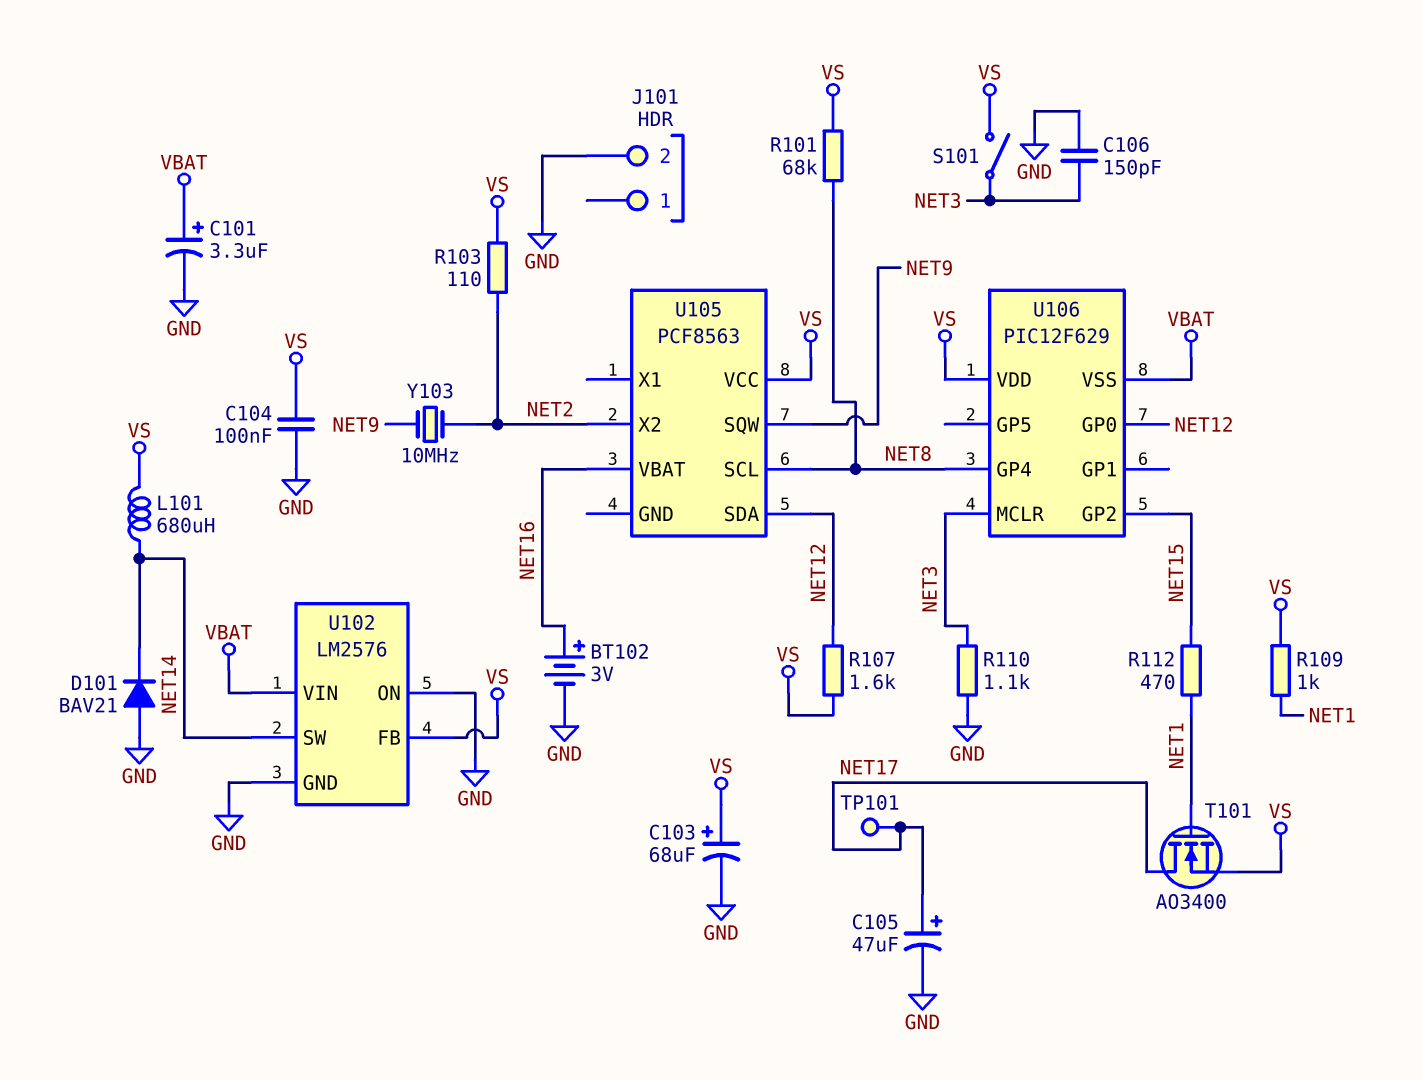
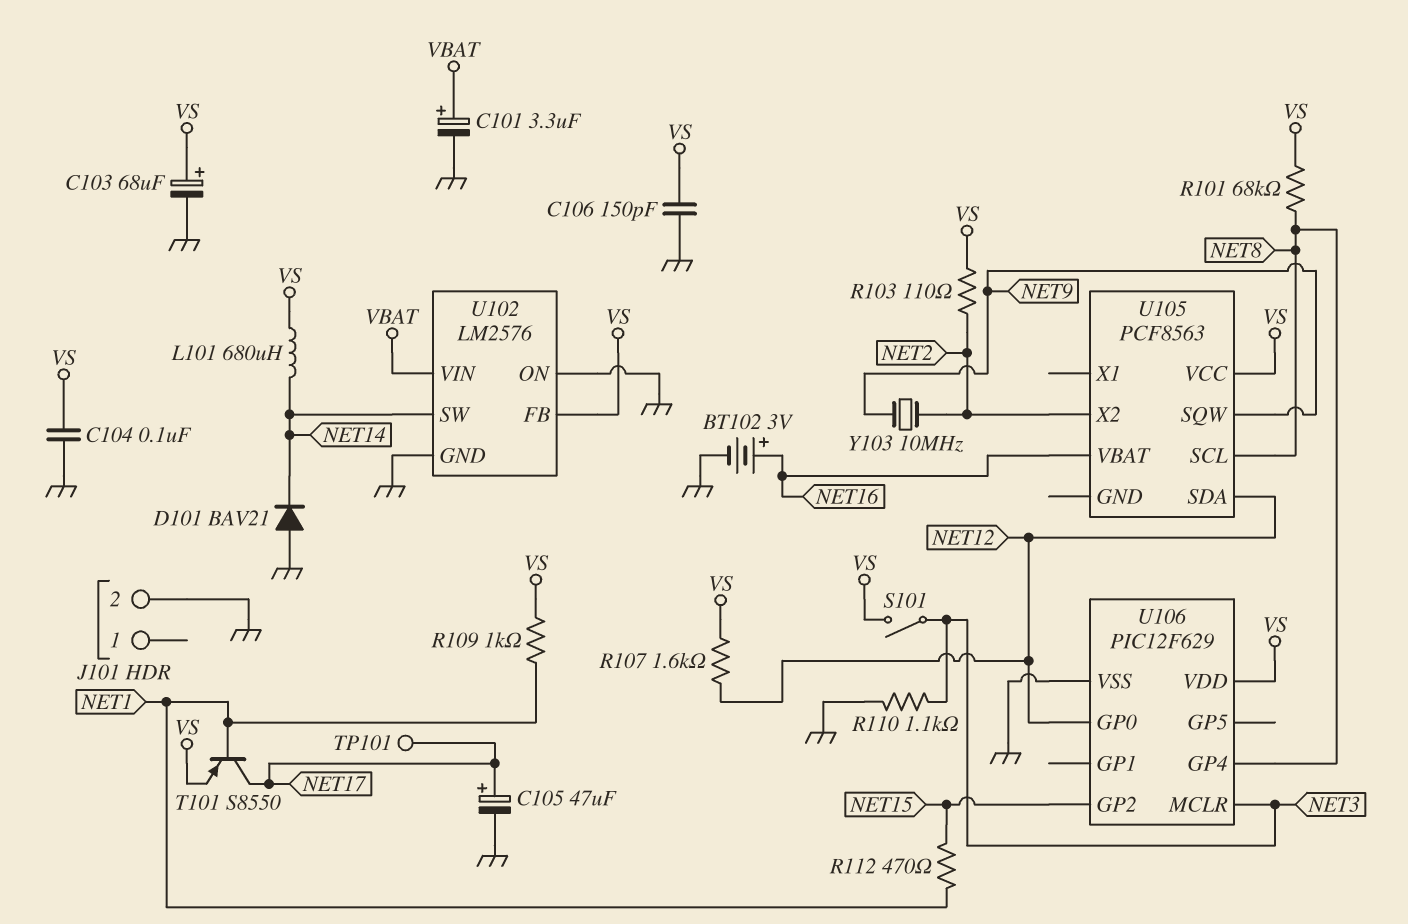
C106: 150pF (GND, NET3) -> 150pF (GND, VS)
T101: NMOS AO3400 (G NET1, D NET17, S VS) -> PNP S8550 (B NET1, C NET17, E VS)
U106 pin VSS: VBAT -> GND

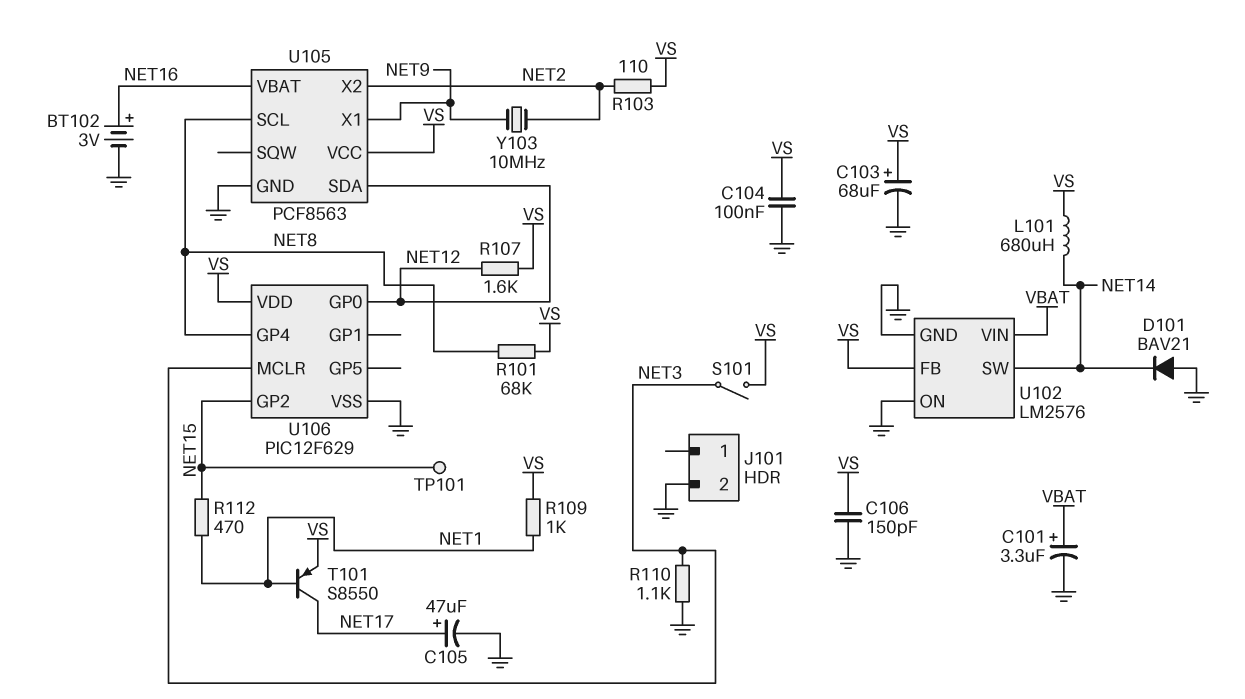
TP101: test point (NET17) -> test point (NET15)
U105 pin GND: none -> GND
U105 pin SQW: NET9 -> none
U105 pin X1: none -> NET9

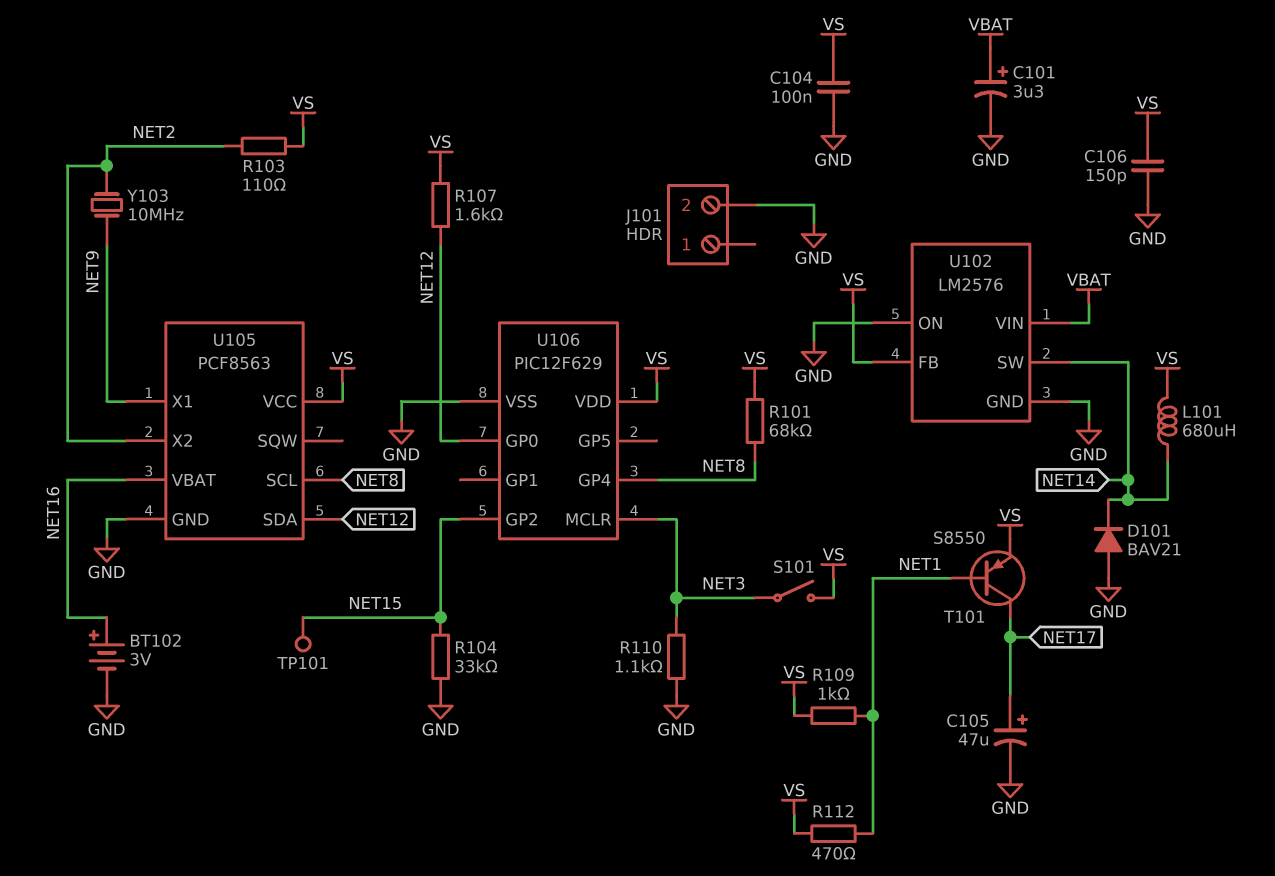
C103: 68uF (plus VS, minus GND) -> none
R104: none -> 33k (GND, NET15)
R112: 470 (NET1, NET15) -> 470 (NET1, VS)

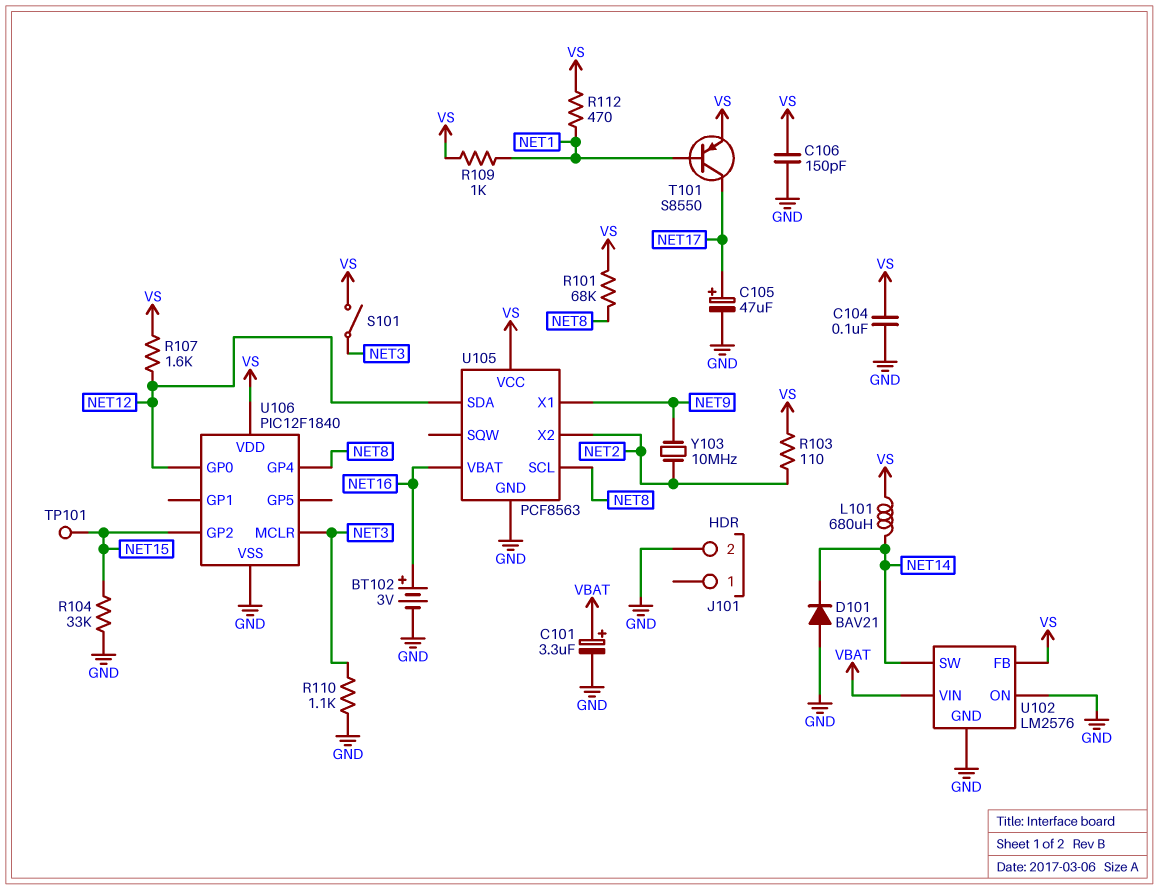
U106: PIC12F629 -> PIC12F1840

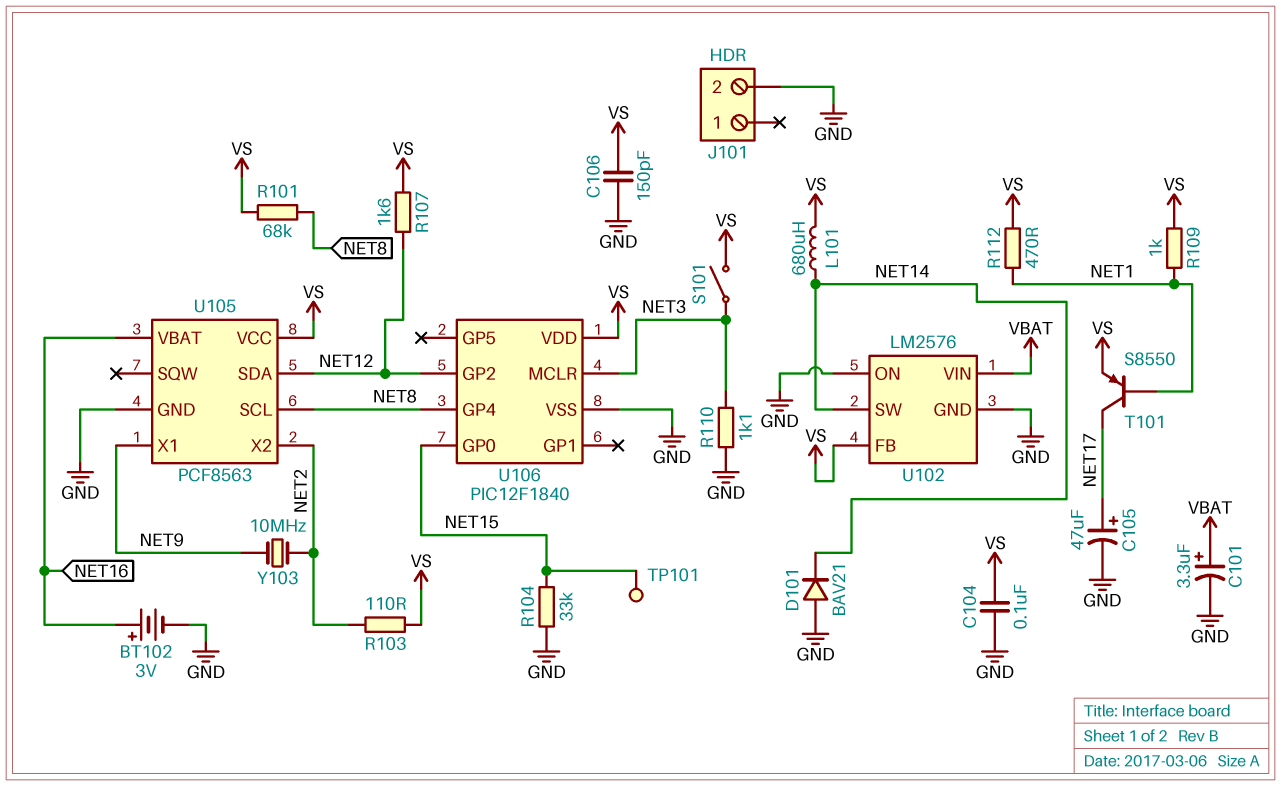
U106 pin GP0: NET12 -> NET15
U106 pin GP2: NET15 -> NET12

